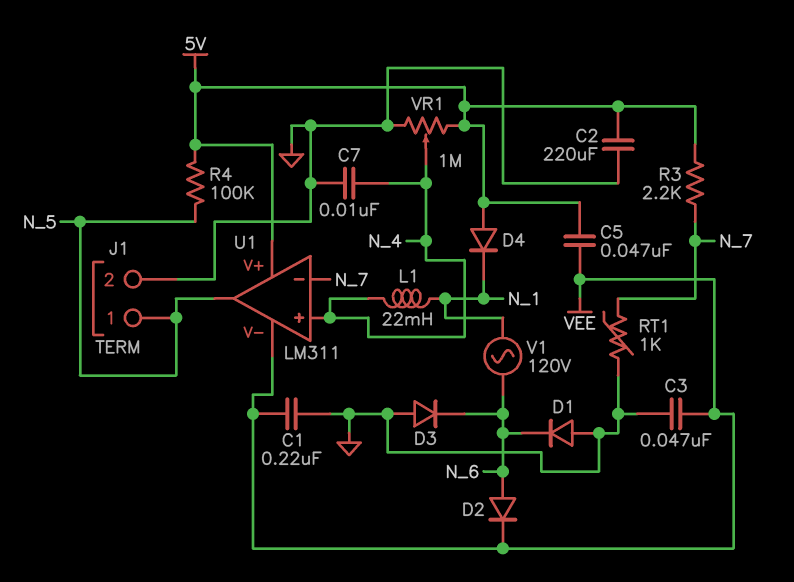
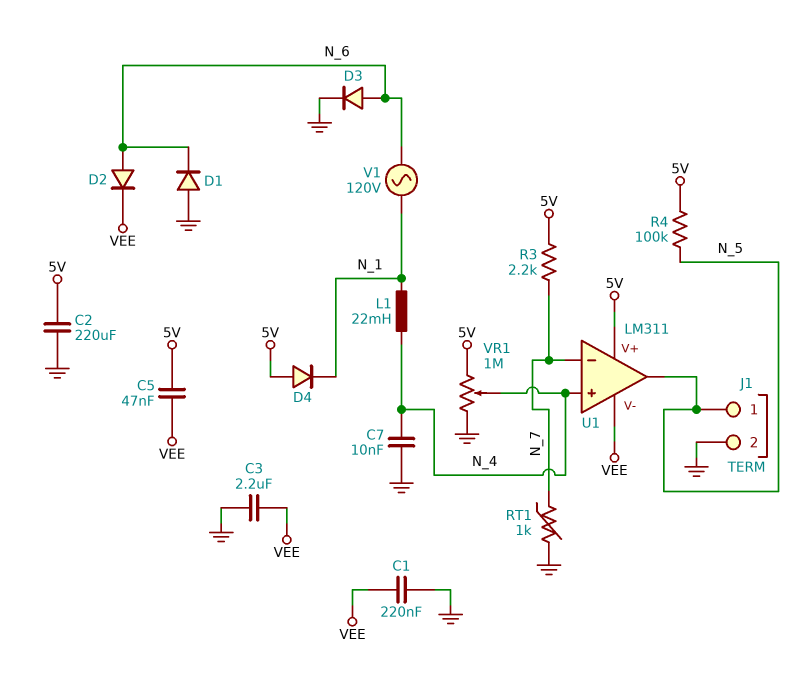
C3: 47nF (GND, VEE) -> 2.2uF (GND, VEE)
D3: diode (A GND, K N_6) -> diode (A N_6, K GND)

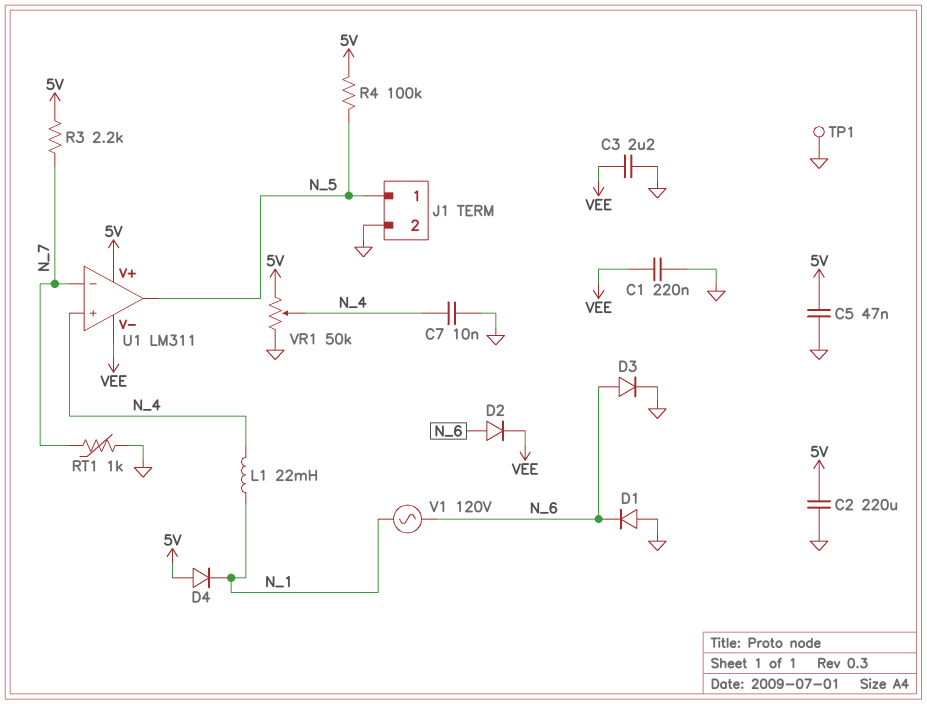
C5: 47nF (5V, VEE) -> 47nF (5V, GND)
TP1: none -> test point (GND)
VR1: 1M (5V, GND, wiper N_4) -> 50k (5V, GND, wiper N_4)

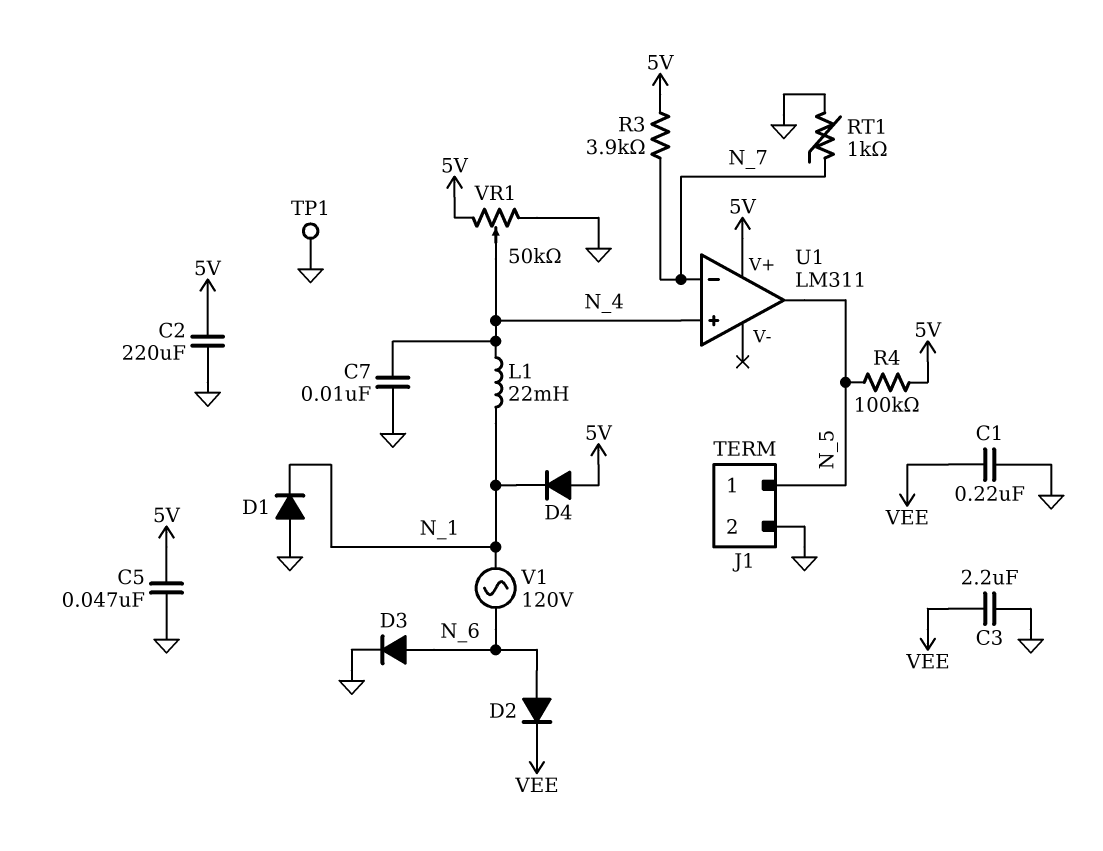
D1: diode (A GND, K N_6) -> diode (A GND, K N_1)
R3: 2.2k (5V, N_7) -> 3.9k (5V, N_7)
U1 pin V-: VEE -> none

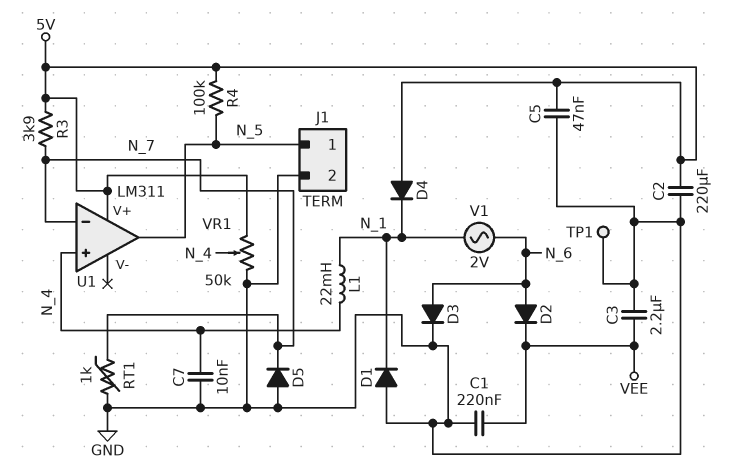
D5: none -> diode (A GND, K N_7)
V1: AC 120V (N_1, N_6) -> AC 2V (N_1, N_6)

